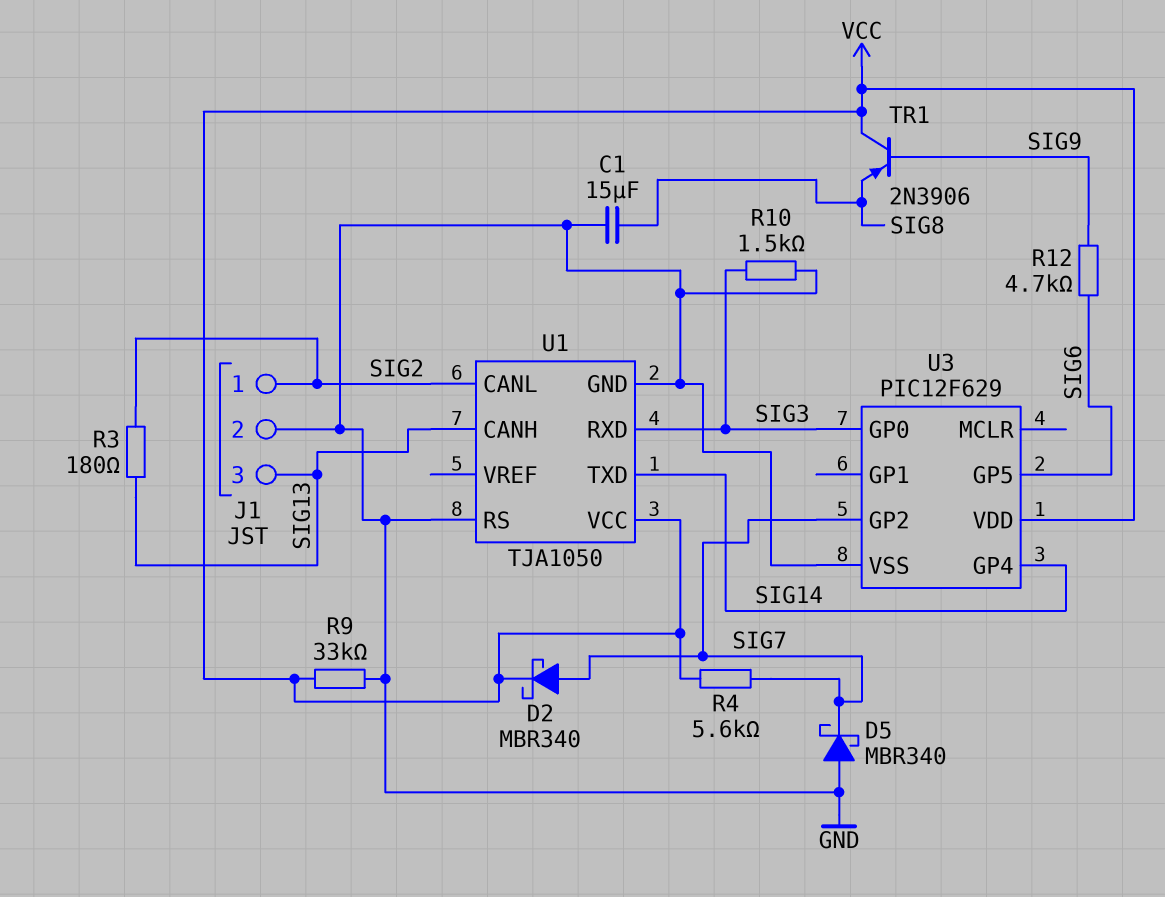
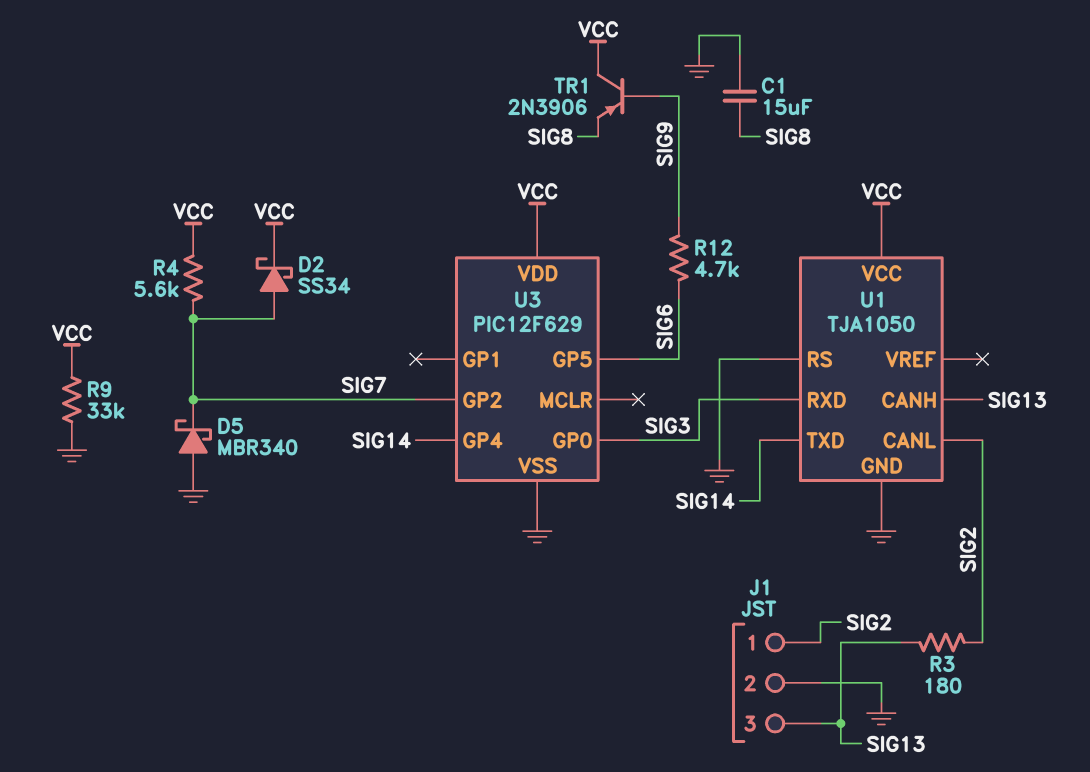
D2: schottky MBR340 (A SIG7, K VCC) -> schottky SS34 (A SIG7, K VCC)
R10: 1.5k (GND, SIG3) -> none

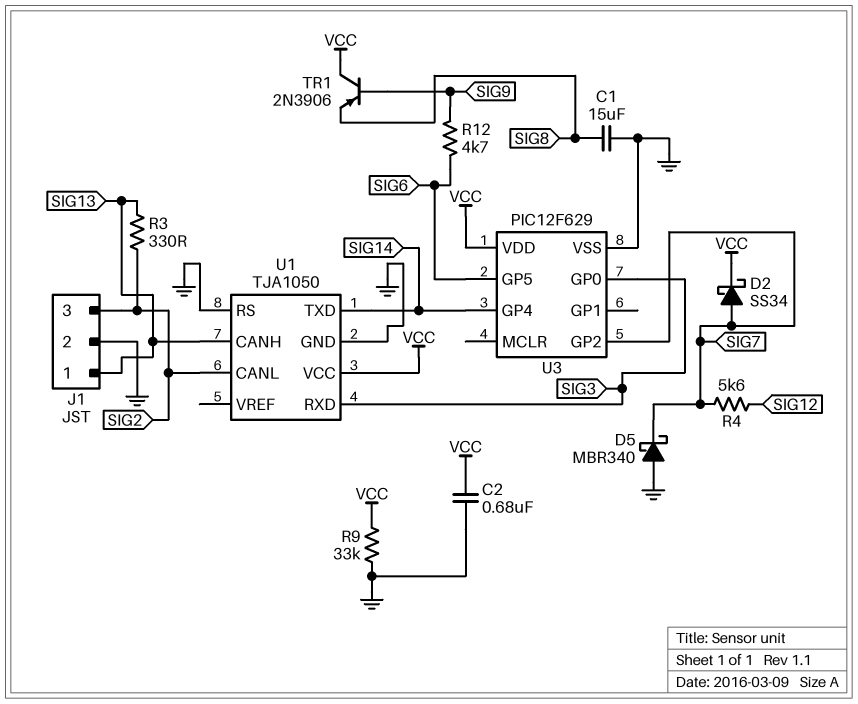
C2: none -> 680nF (GND, VCC)
J1 pin 1: SIG2 -> SIG13
J1 pin 3: SIG13 -> SIG2
R3: 180 (SIG2, SIG13) -> 330 (SIG2, SIG13)
R4: 5.6k (SIG7, VCC) -> 5.6k (SIG7, SIG12)

